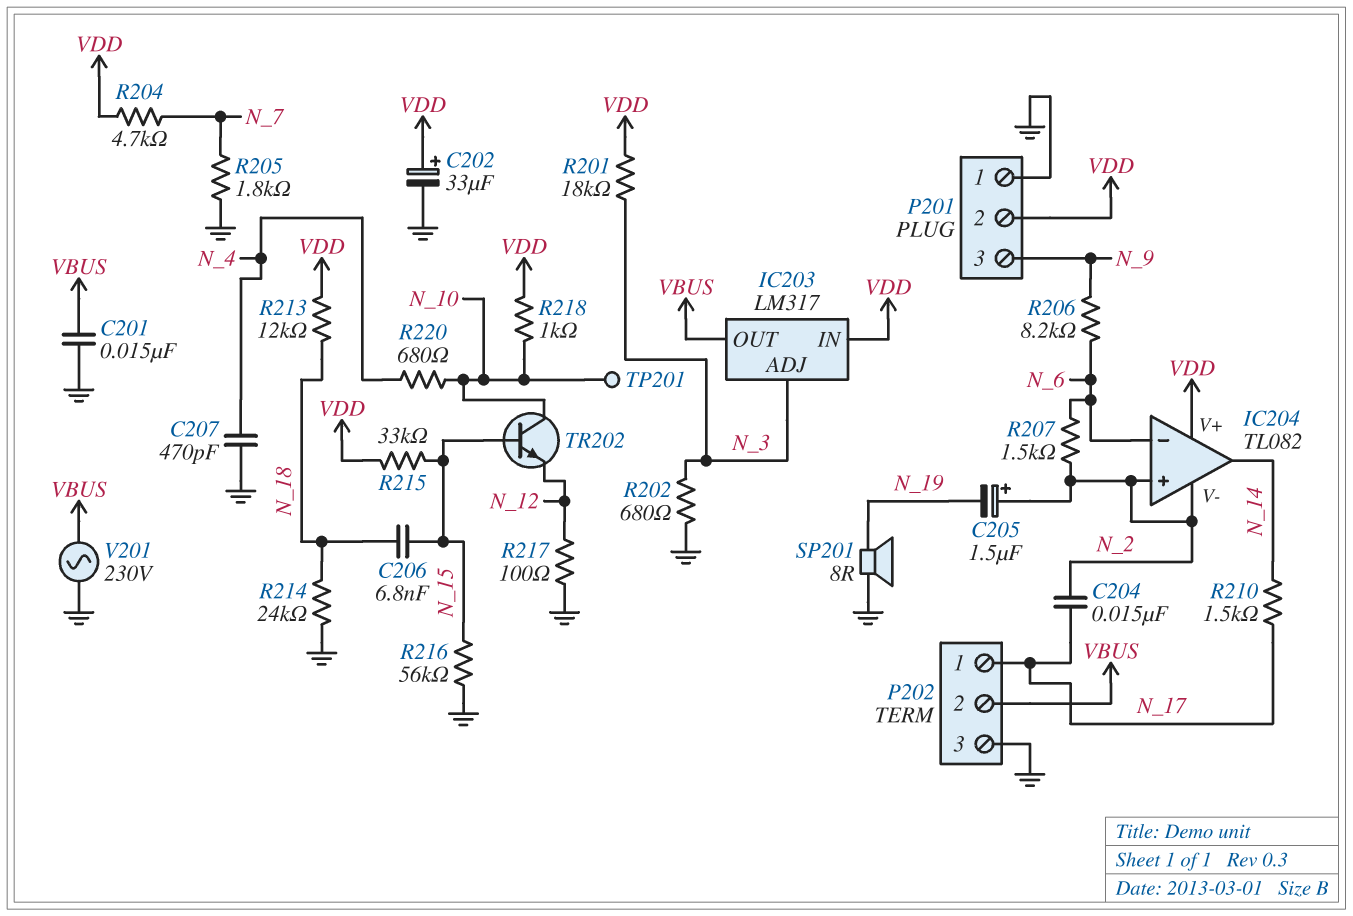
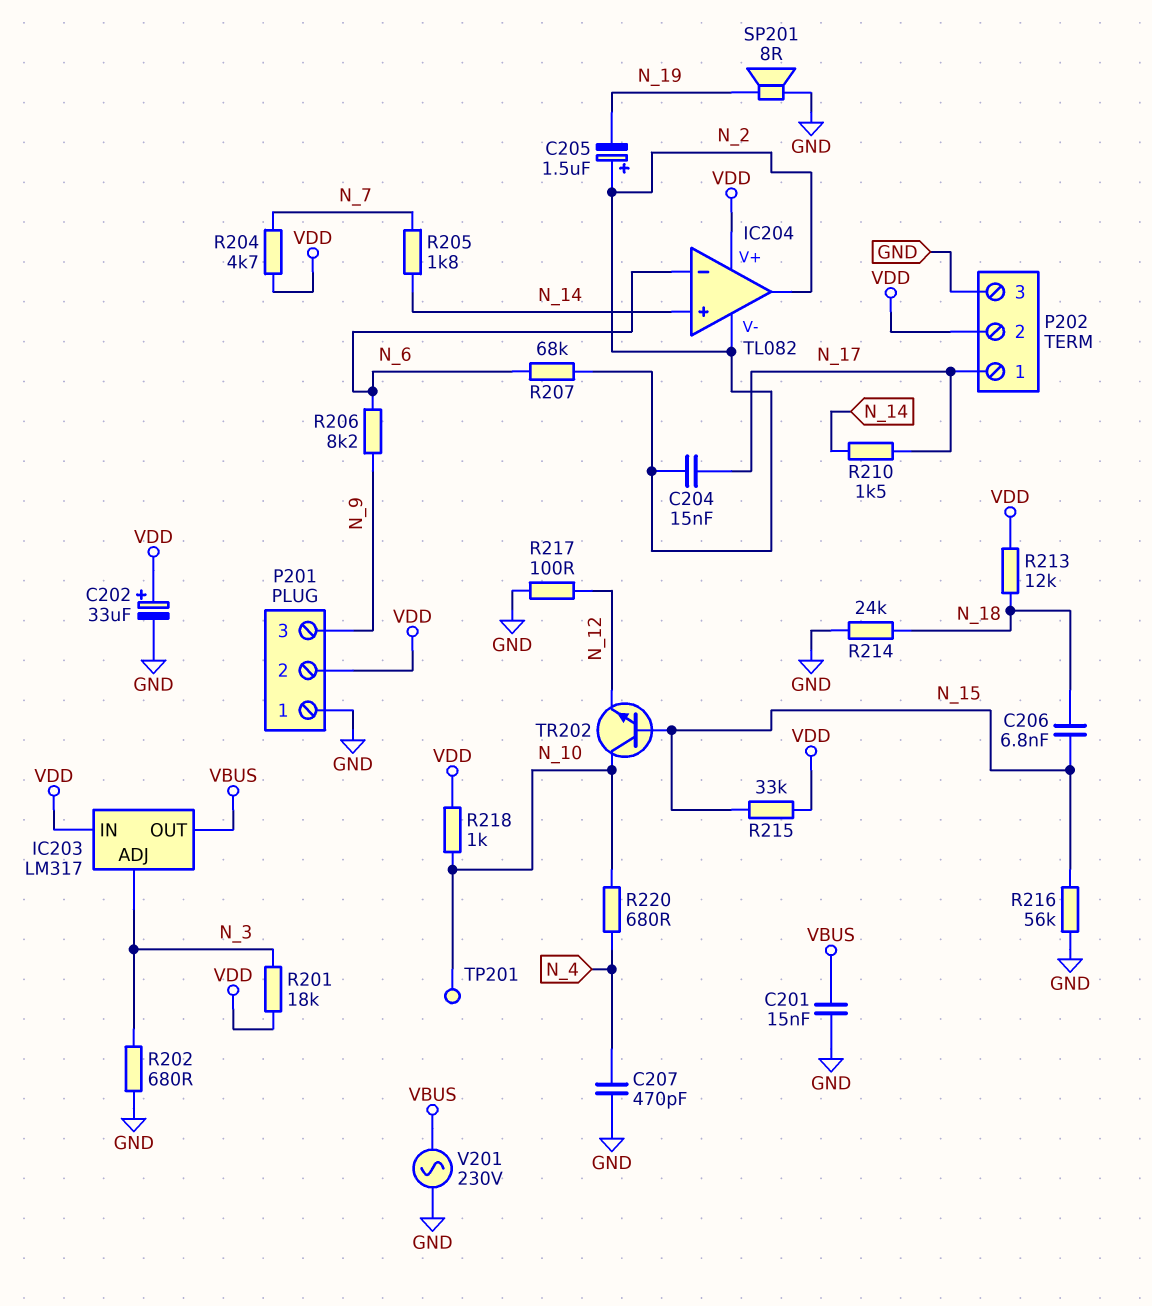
IC204 pin in+: N_2 -> N_14
IC204 pin out: N_14 -> N_2
P202 pin 2: VBUS -> VDD
R205: 1.8k (GND, N_7) -> 1.8k (N_7, N_14)
R207: 1.5k (N_2, N_6) -> 68k (N_2, N_6)

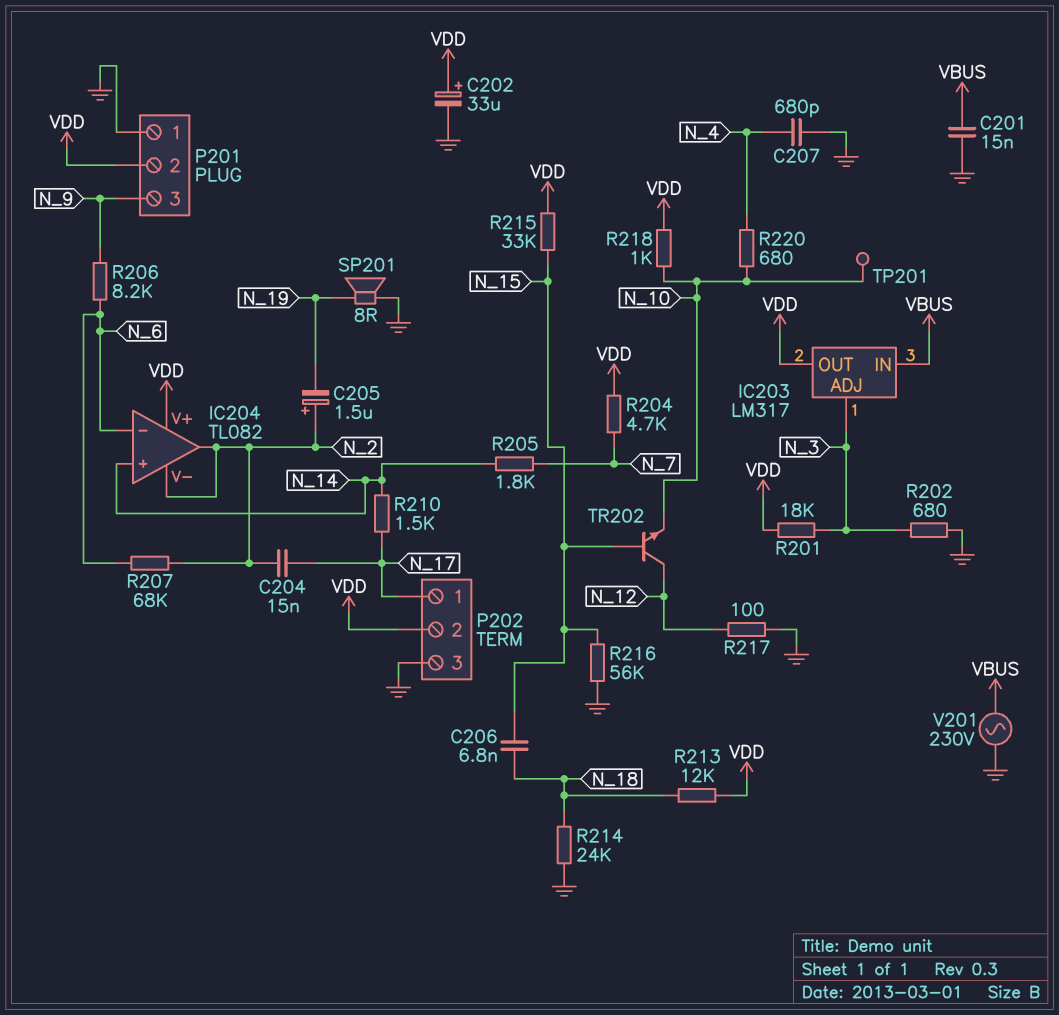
C207: 470pF (GND, N_4) -> 680pF (GND, N_4)
IC203 pin IN: VDD -> VBUS
IC203 pin OUT: VBUS -> VDD
TR202: NPN (B N_15, C N_10, E N_12) -> NPN (B N_15, C N_12, E N_10)

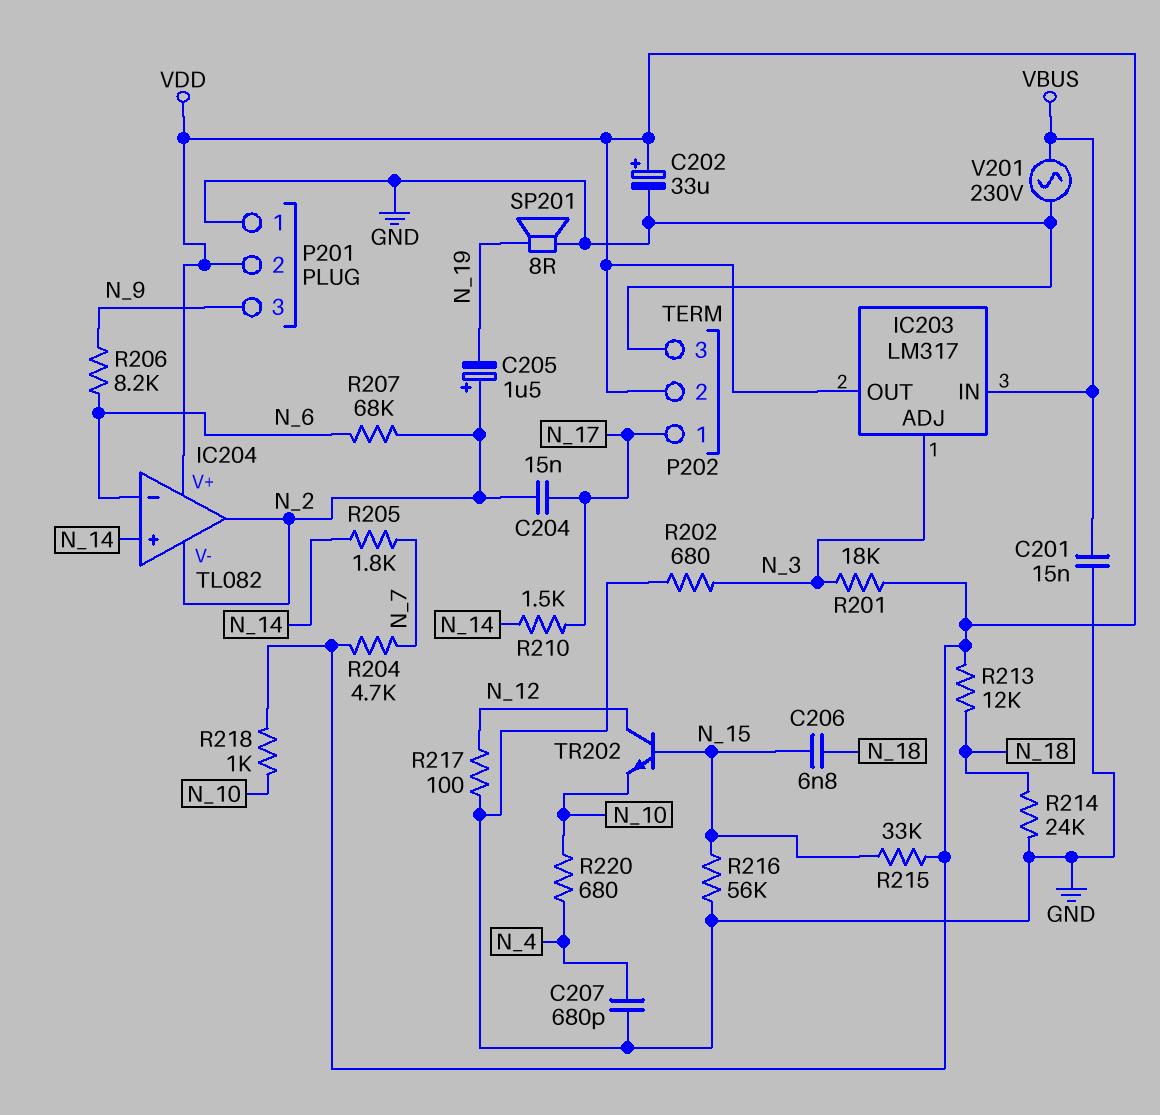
TP201: test point (N_10) -> none

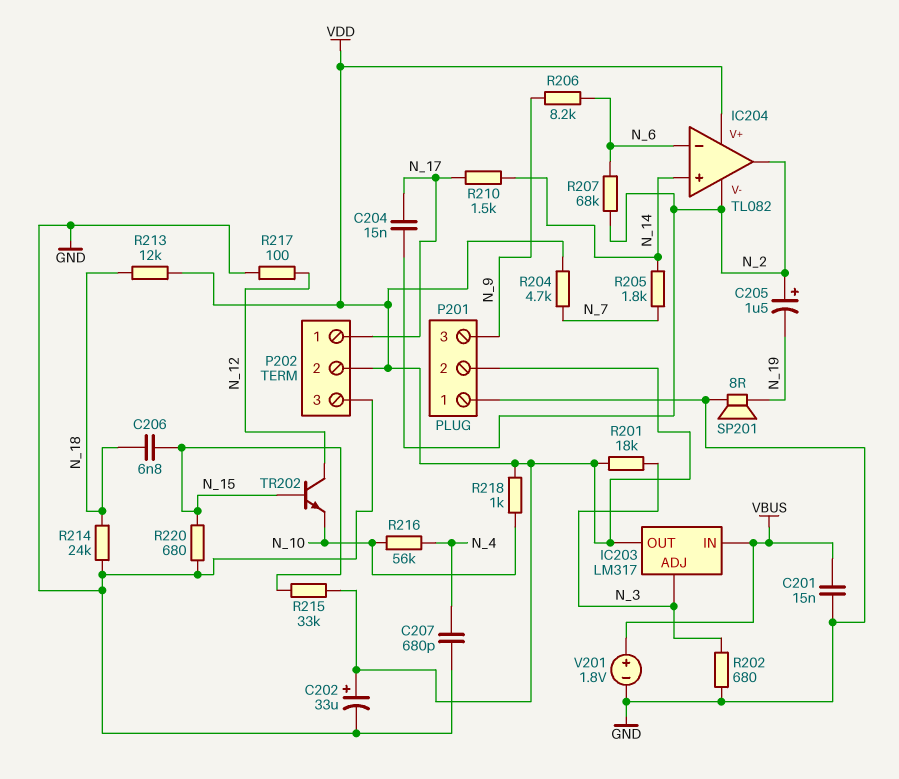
R216: 56k (GND, N_15) -> 56k (N_4, N_10)
R220: 680 (N_4, N_10) -> 680 (GND, N_15)
V201: AC 230V (GND, VBUS) -> 1.8V (plus VBUS, minus GND)

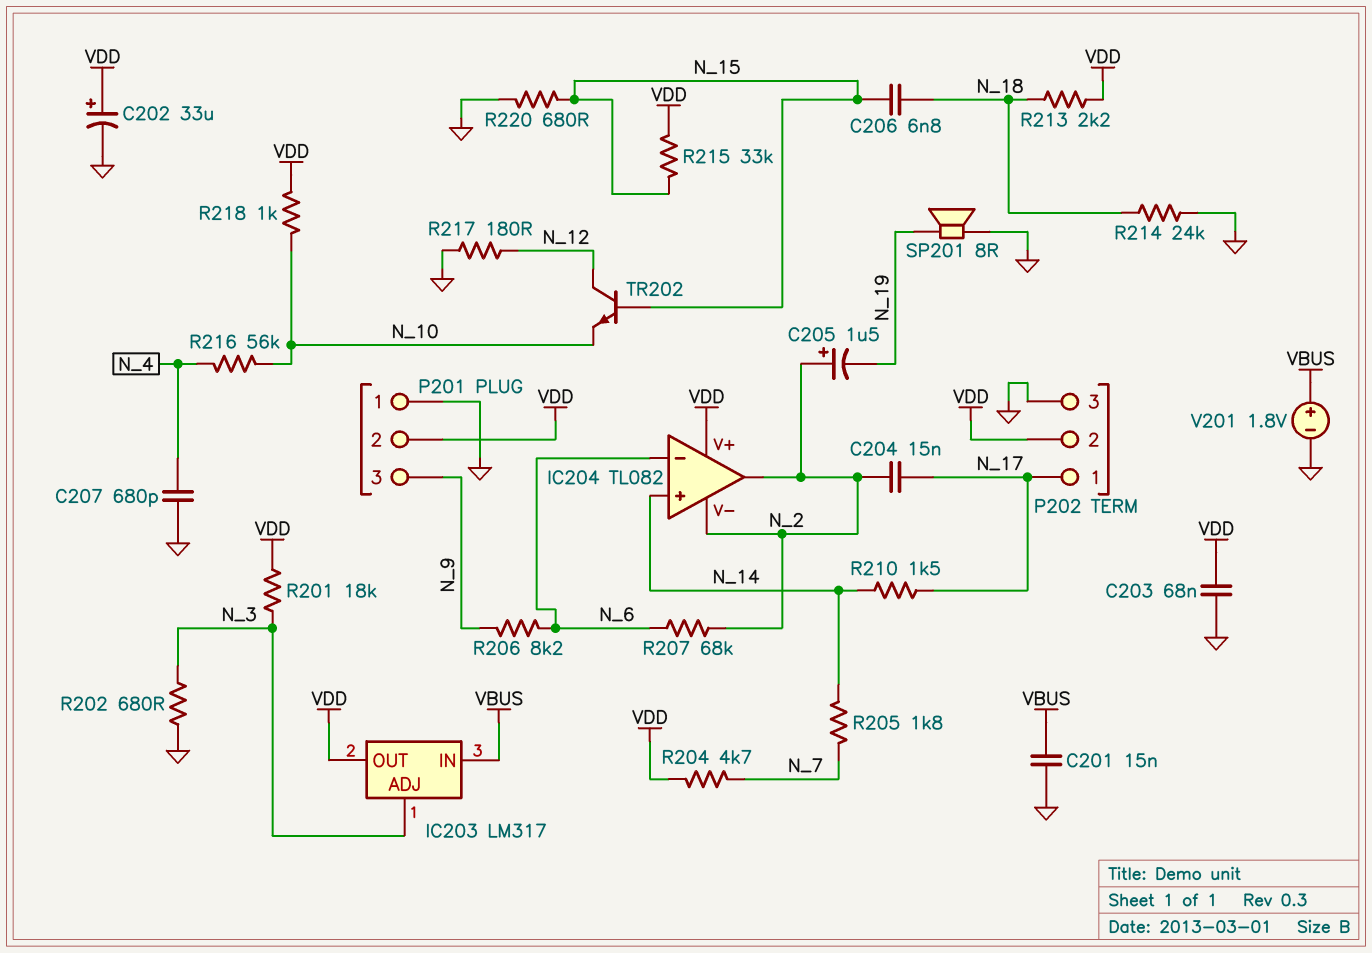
C203: none -> 68nF (GND, VDD)
R213: 12k (N_18, VDD) -> 2.2k (N_18, VDD)
R217: 100 (GND, N_12) -> 180 (GND, N_12)

